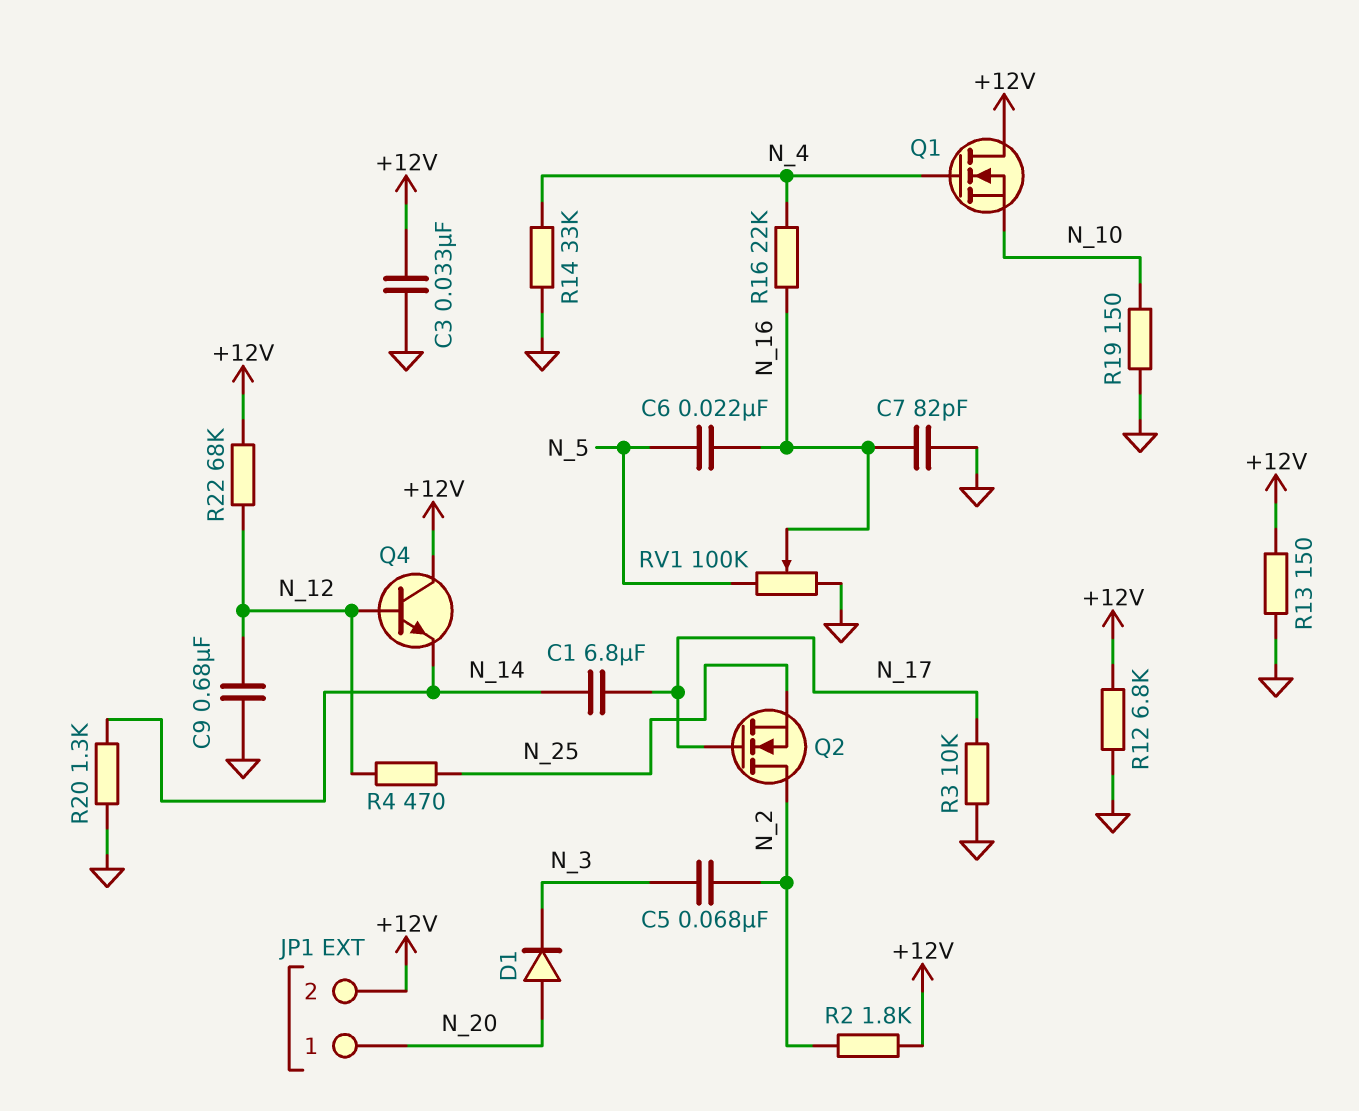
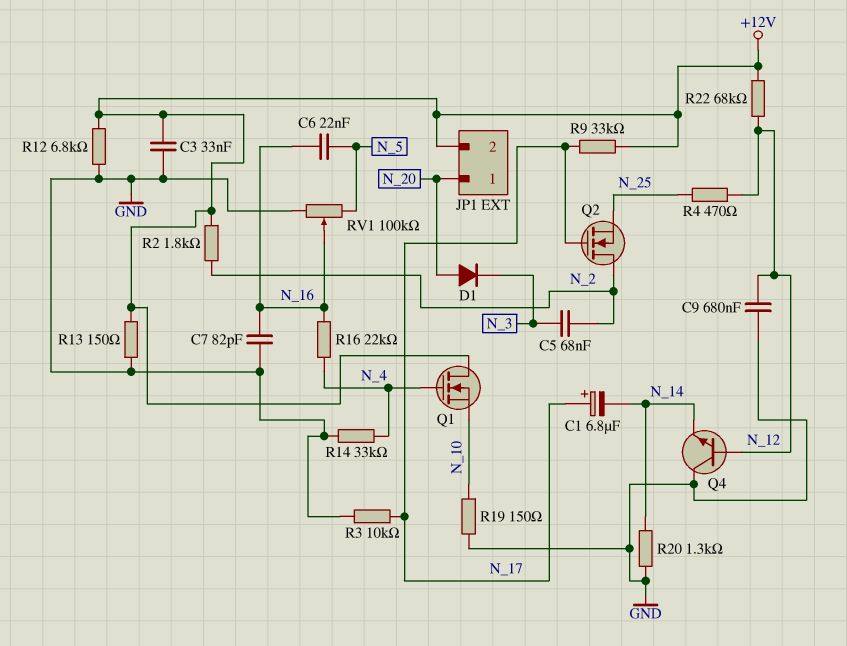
C1: 6.8uF (N_14, N_17) -> 6.8uF (plus N_17, minus N_14)
Q4: NPN (B N_12, C +12V, E N_14) -> NPN (B N_12, C GND, E N_14)
R9: none -> 33k (+12V, N_17)

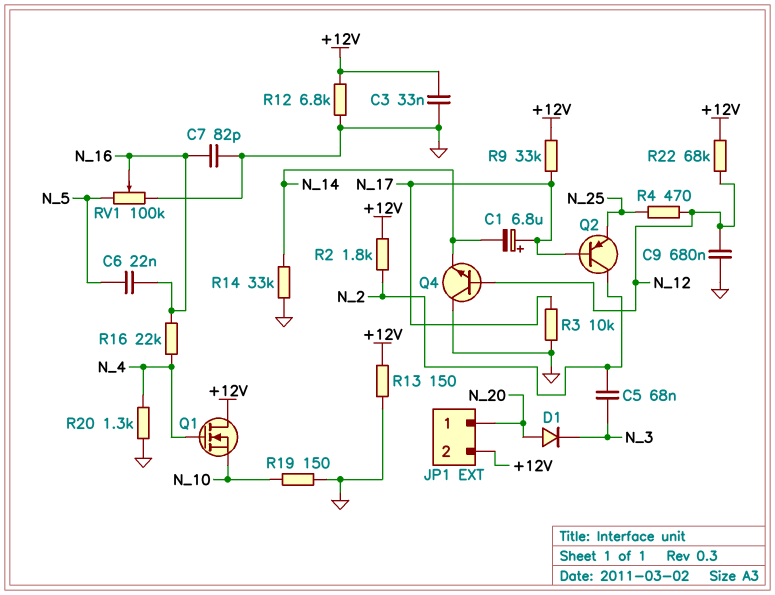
Q2: NMOS (G N_17, D N_2, S N_25) -> PNP (B N_17, C N_2, E N_25)
R14: 33k (GND, N_4) -> 33k (GND, N_14)
R20: 1.3k (GND, N_14) -> 1.3k (GND, N_4)

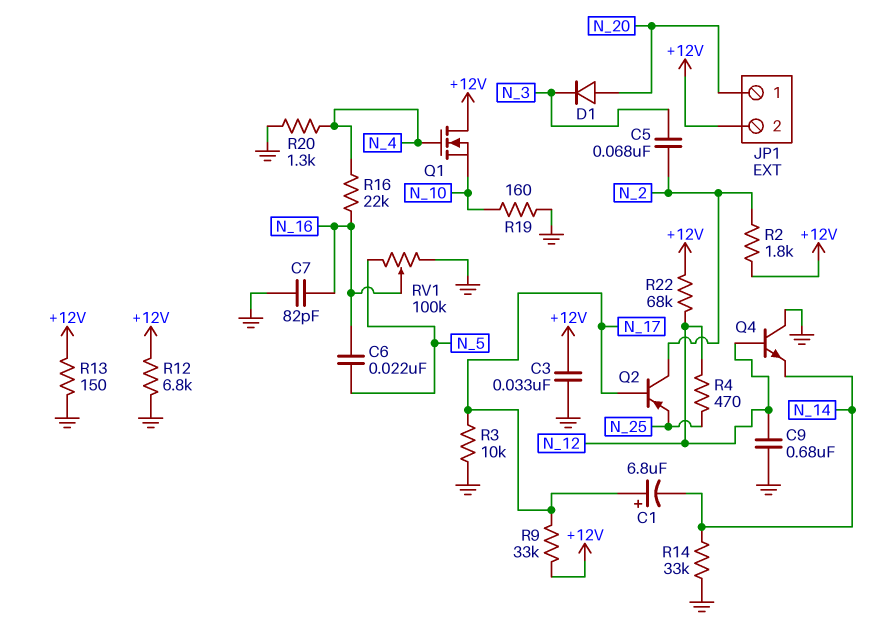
R19: 150 (GND, N_10) -> 160 (GND, N_10)

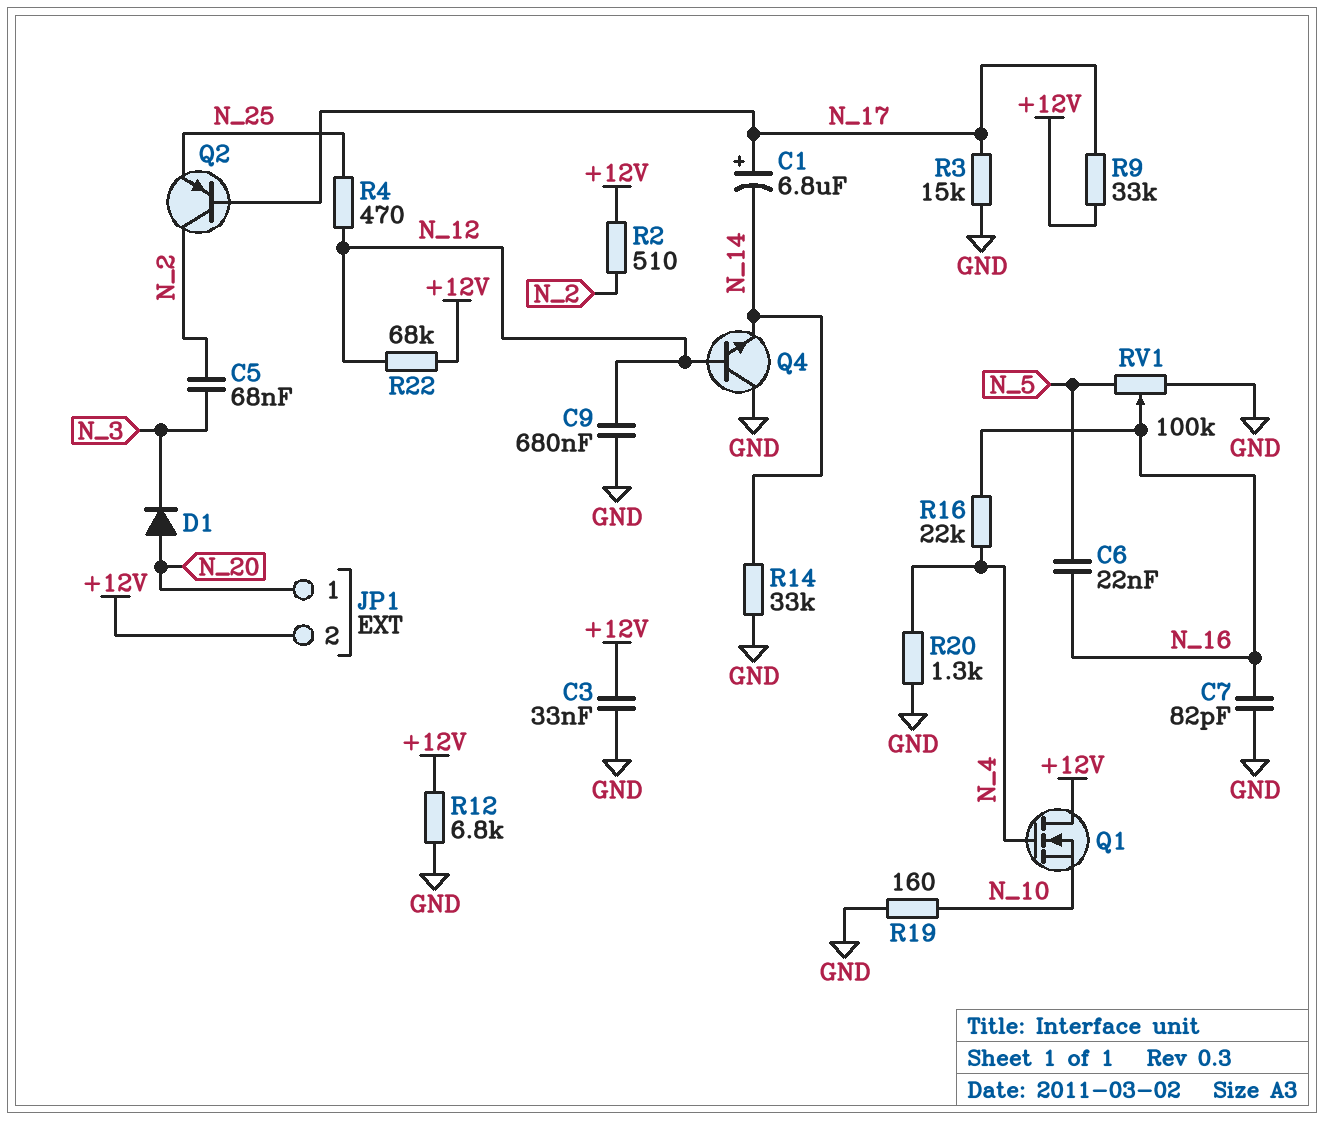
R2: 1.8k (+12V, N_2) -> 510 (+12V, N_2)
R3: 10k (GND, N_17) -> 15k (GND, N_17)
R13: 150 (+12V, GND) -> none

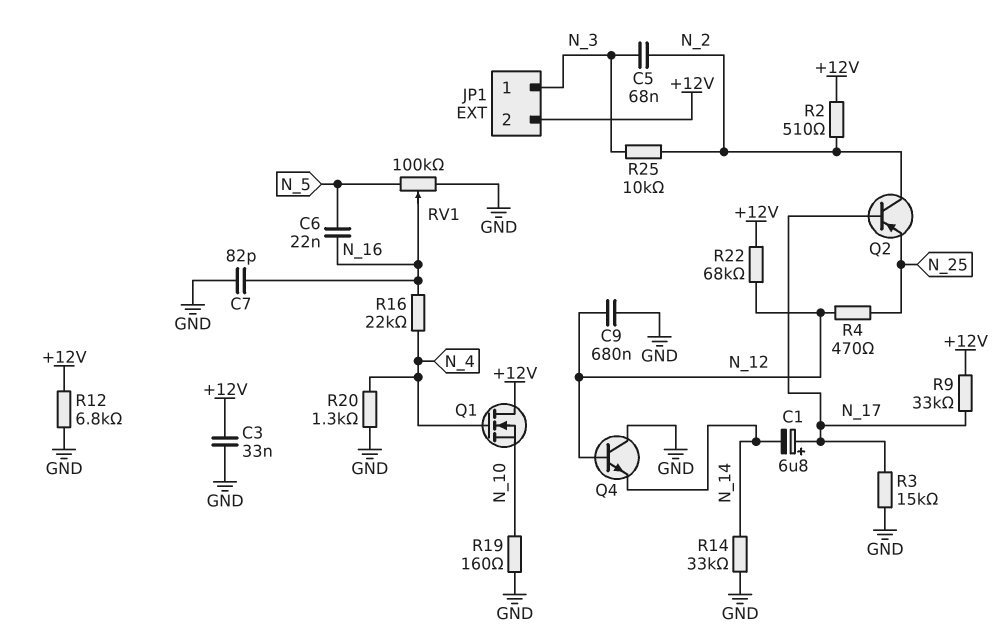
D1: diode (A N_20, K N_3) -> none
JP1 pin 1: N_20 -> N_3
R25: none -> 10k (N_2, N_3)

